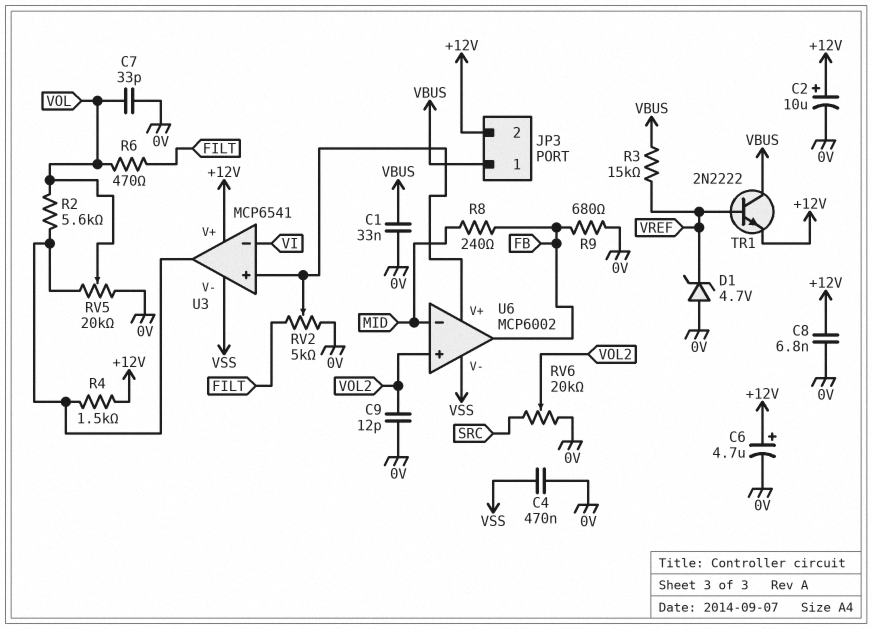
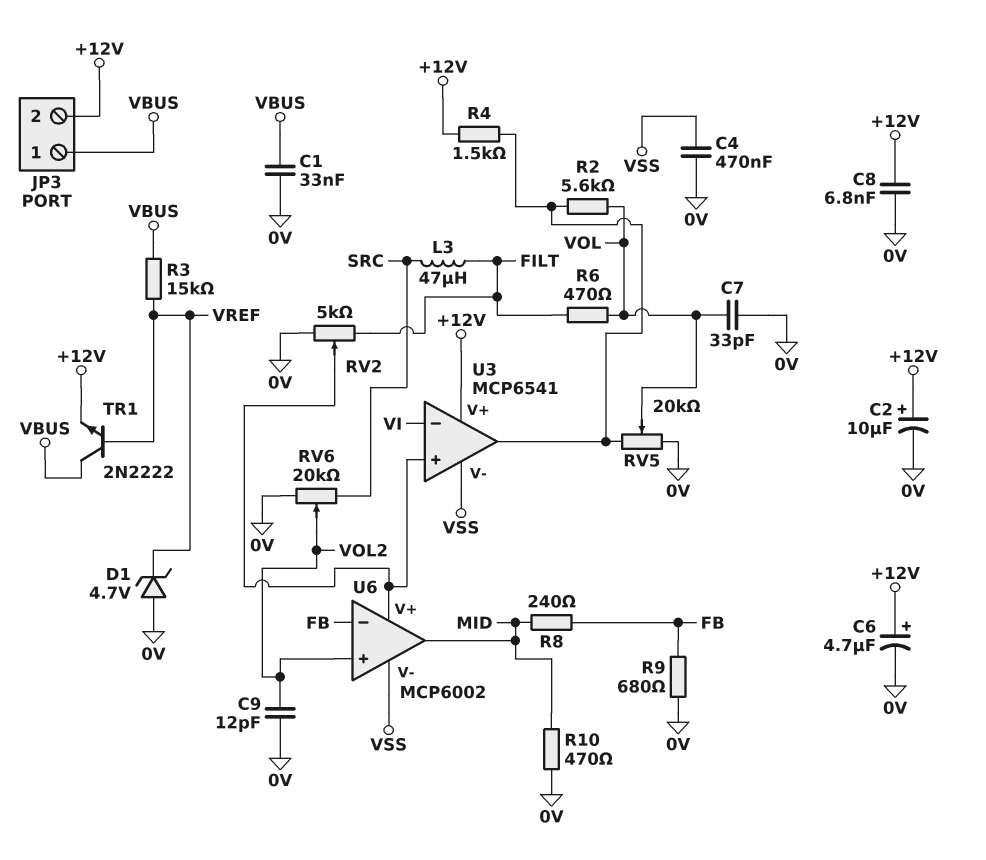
L3: none -> 47uH (FILT, SRC)
R10: none -> 470 (0V, MID)
U6 pin in-: MID -> FB
U6 pin out: FB -> MID

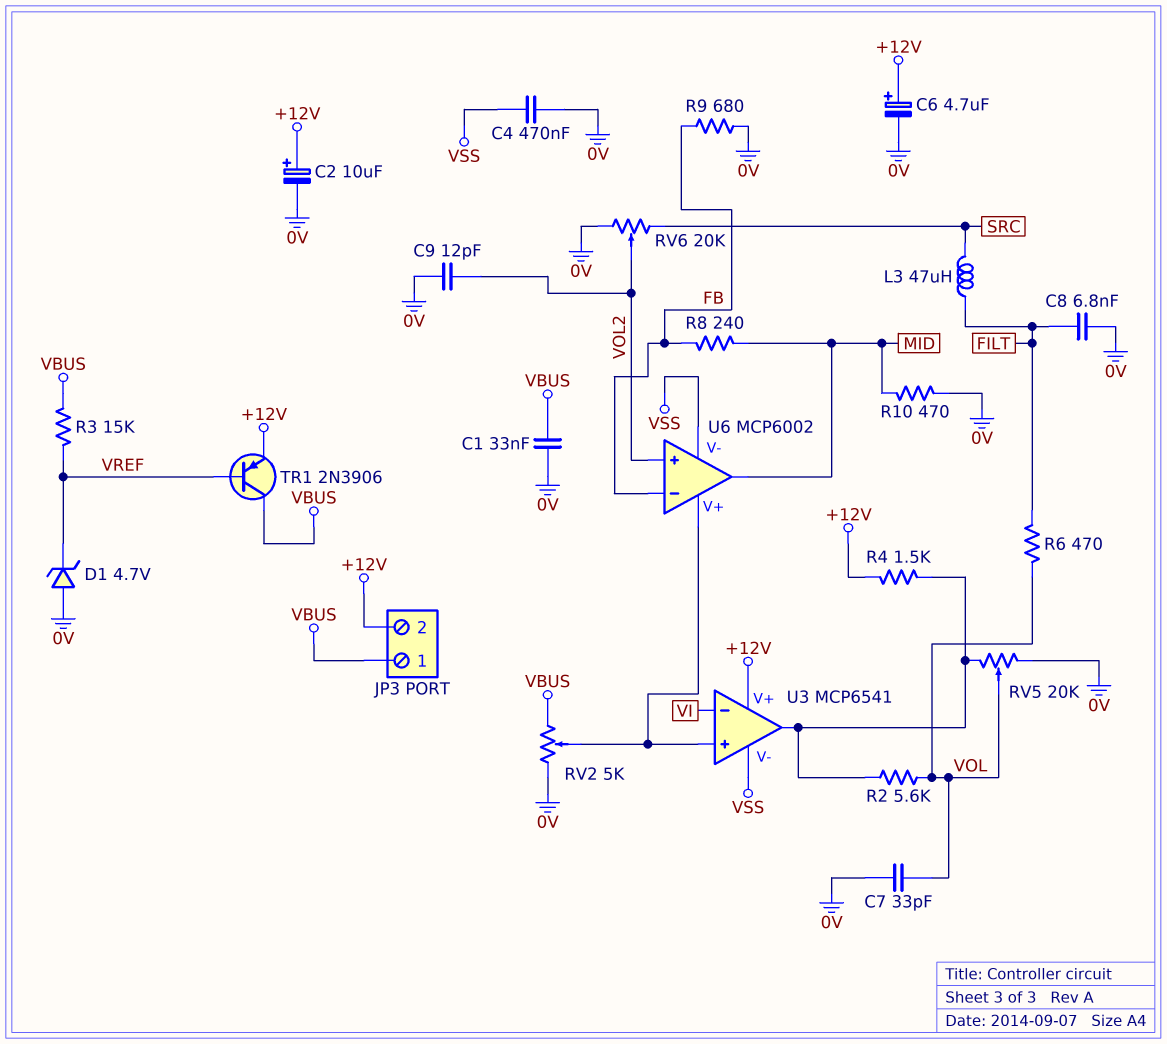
C8: 6.8nF (+12V, 0V) -> 6.8nF (0V, FILT)
RV2: 5k (0V, FILT, wiper U3/in+) -> 5k (0V, VBUS, wiper U3/in+)
TR1: NPN 2N2222 (B VREF, C VBUS, E +12V) -> PNP 2N3906 (B VREF, C VBUS, E +12V)

